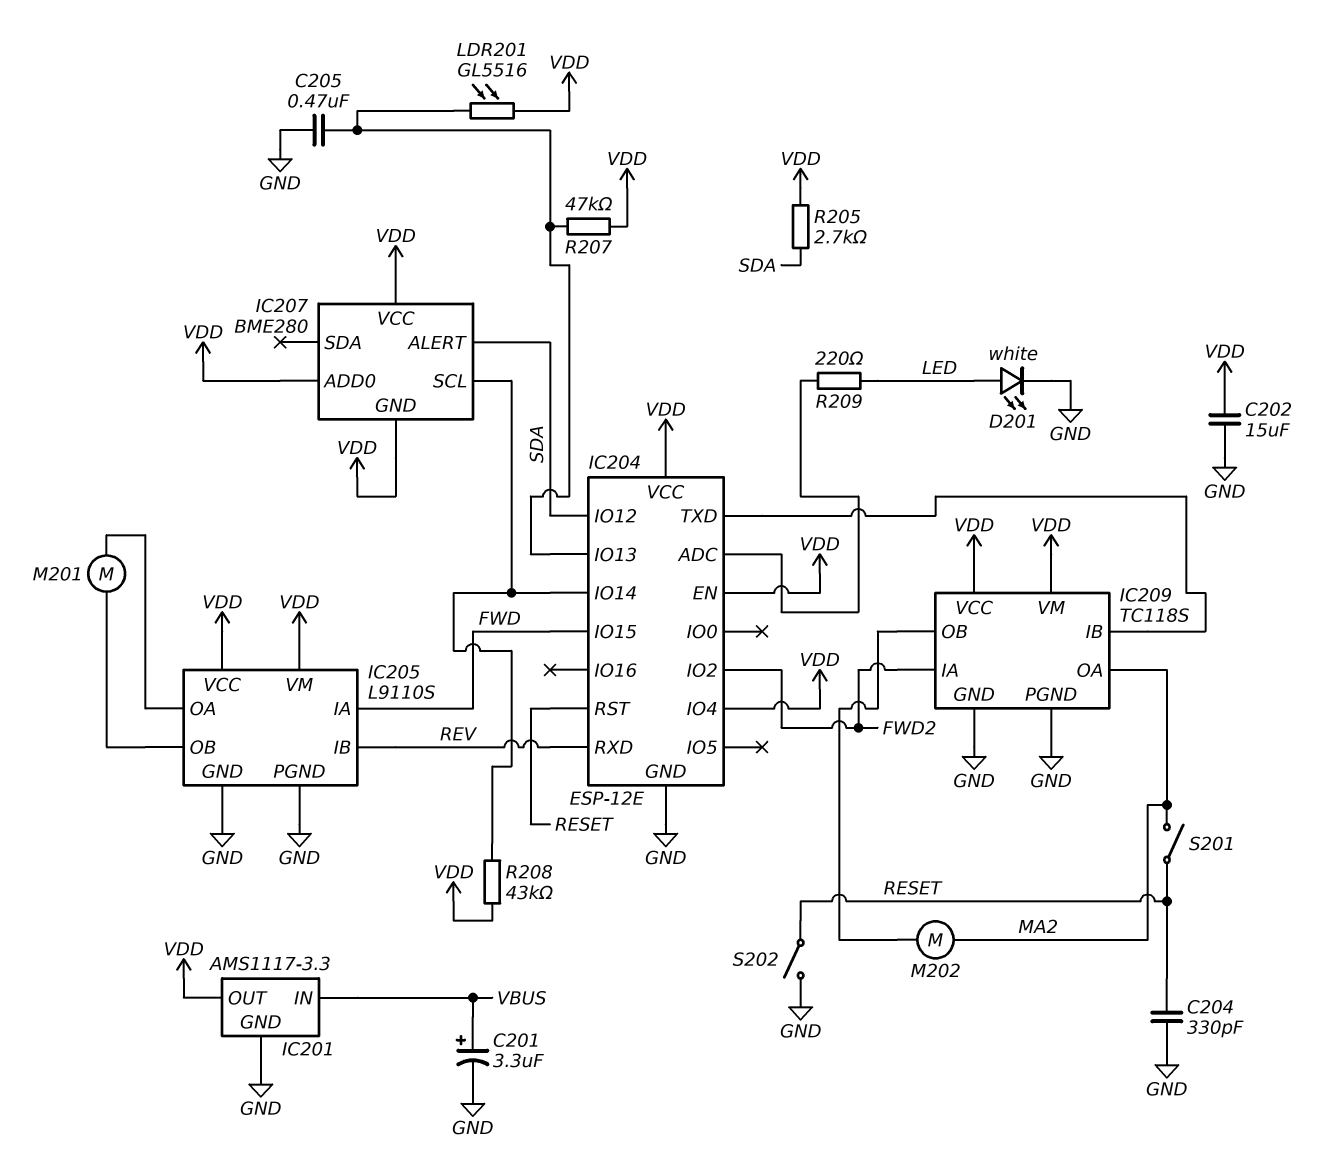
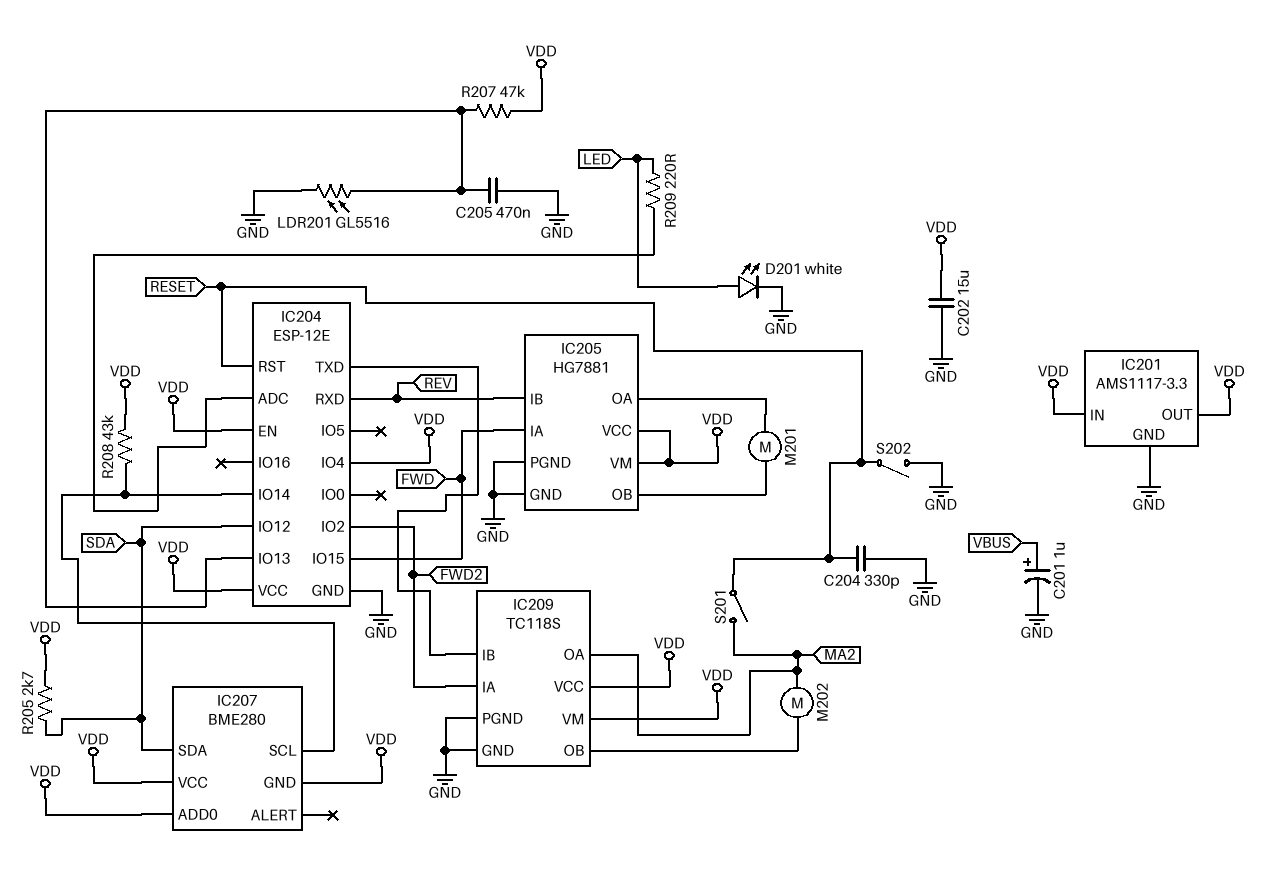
C201: 3.3uF (plus VBUS, minus GND) -> 1uF (plus VBUS, minus GND)
IC201 pin IN: VBUS -> VDD
IC205: L9110S -> HG7881
IC207 pin ALERT: SDA -> none
IC207 pin SDA: none -> SDA
LDR201: GL5516 (IC204/IO13, VDD) -> GL5516 (GND, IC204/IO13)

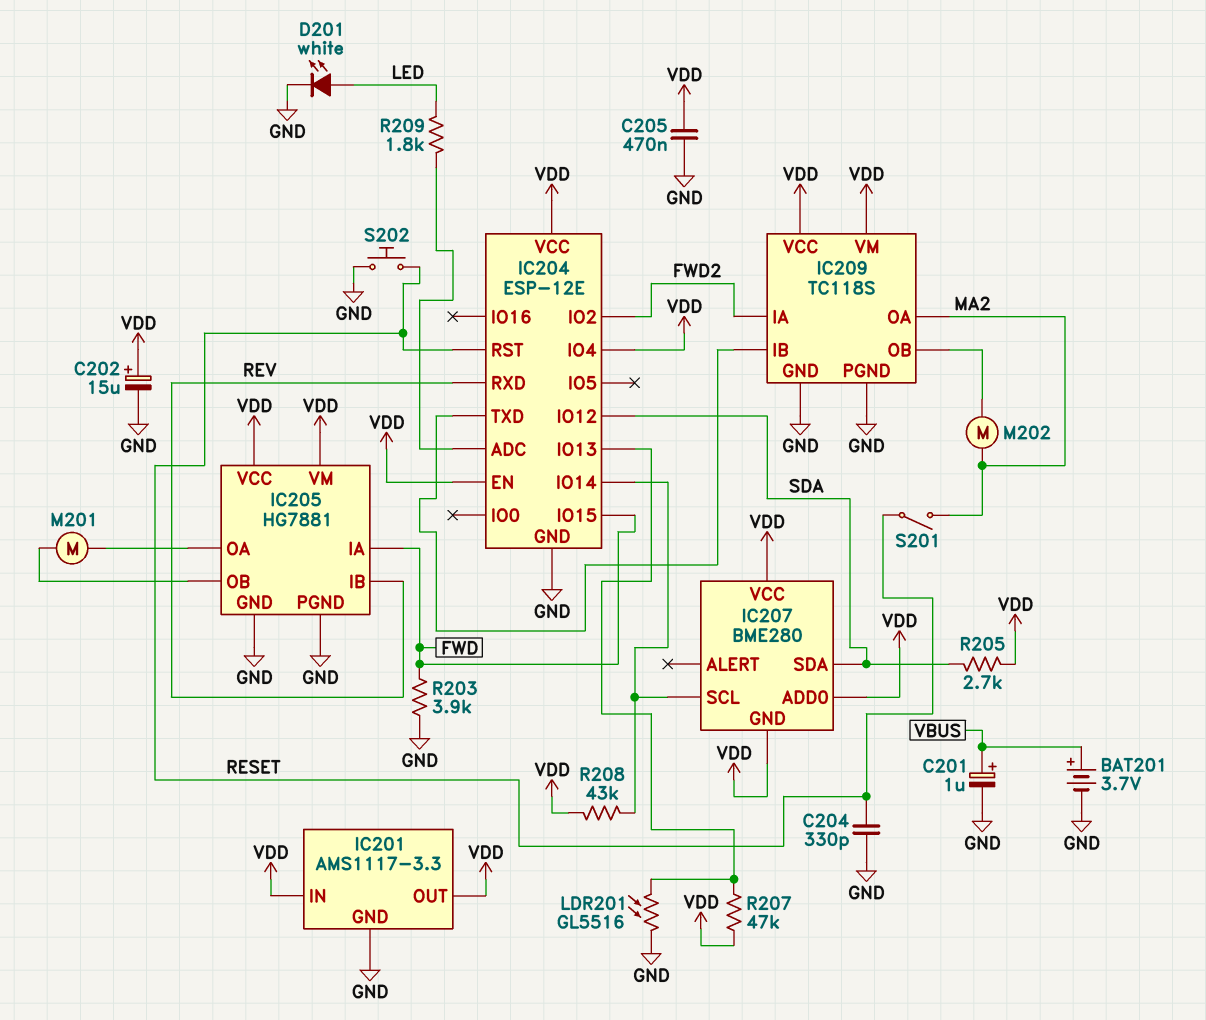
BAT201: none -> 3.7V (plus VBUS, minus GND)
C202: 15uF (GND, VDD) -> 15uF (plus VDD, minus GND)
C205: 470nF (GND, IC204/IO13) -> 470nF (GND, VDD)
R203: none -> 3.9k (FWD, GND)
R209: 220 (IC204/ADC, LED) -> 1.8k (IC204/ADC, LED)
S202: switch (GND, RESET) -> button (GND, RESET)

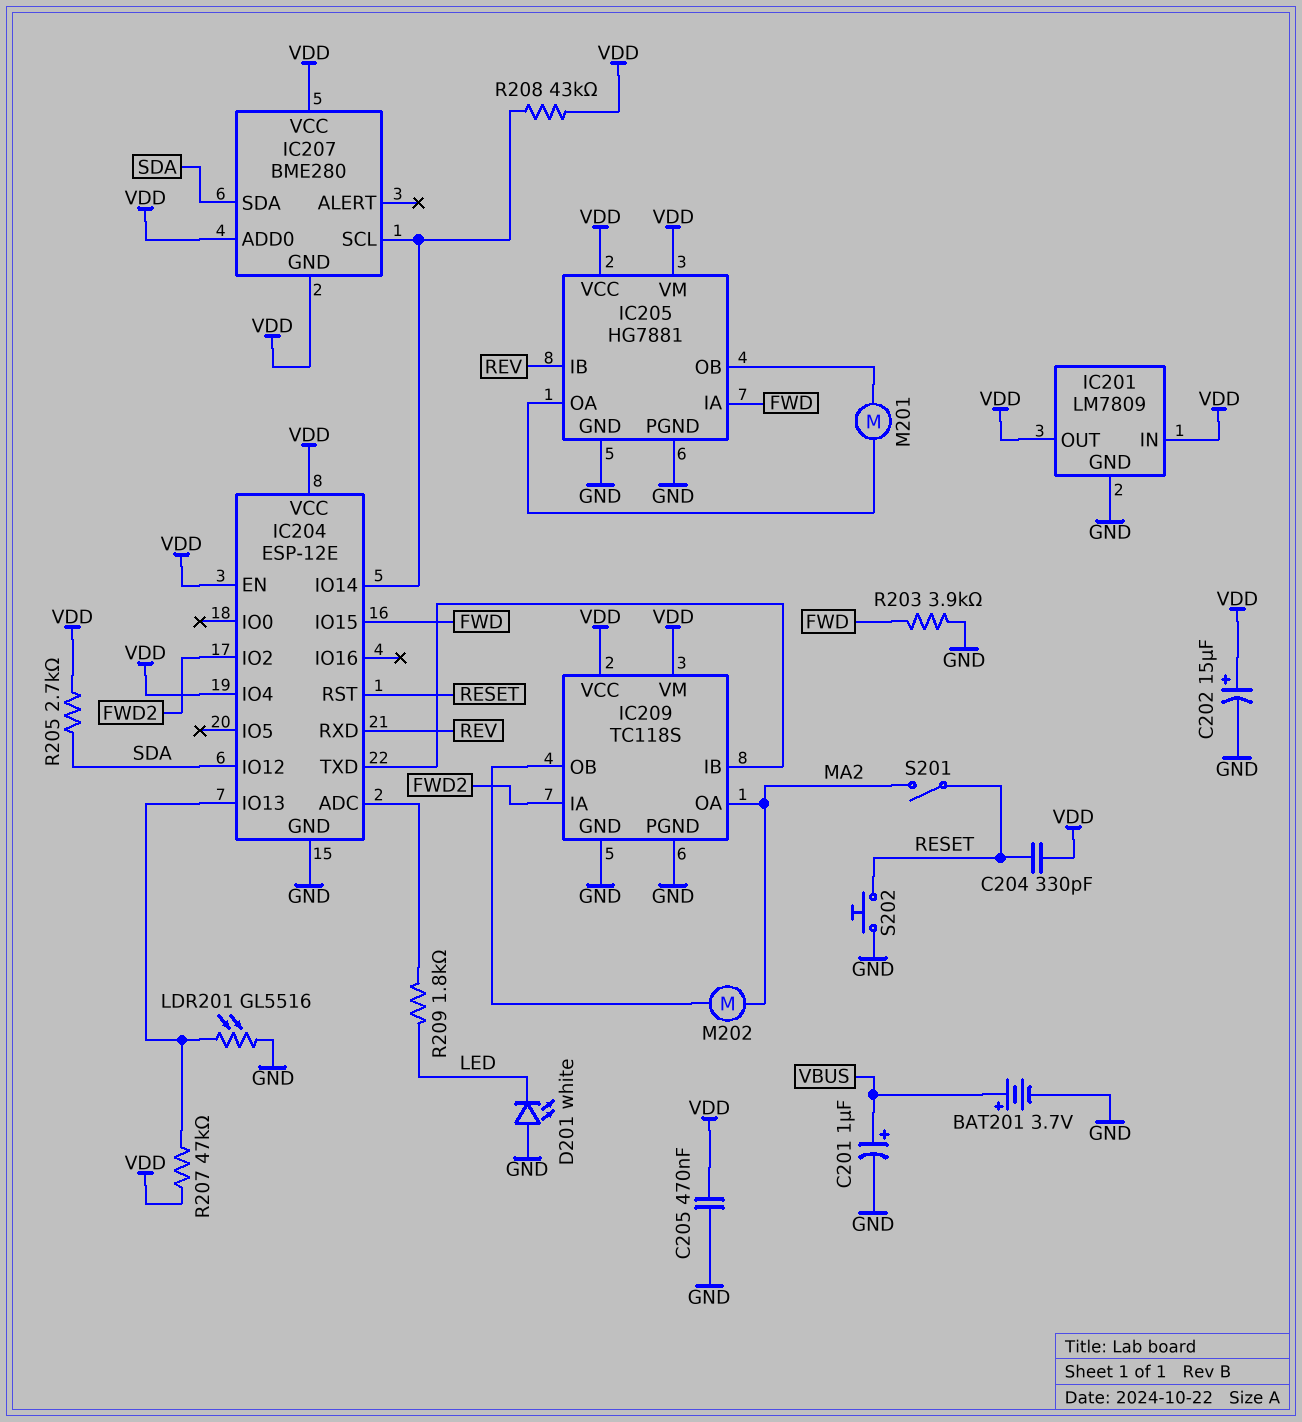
C204: 330pF (GND, RESET) -> 330pF (RESET, VDD)
D201: LED white (A LED, K GND) -> LED white (A GND, K LED)
IC201: AMS1117-3.3 -> LM7809

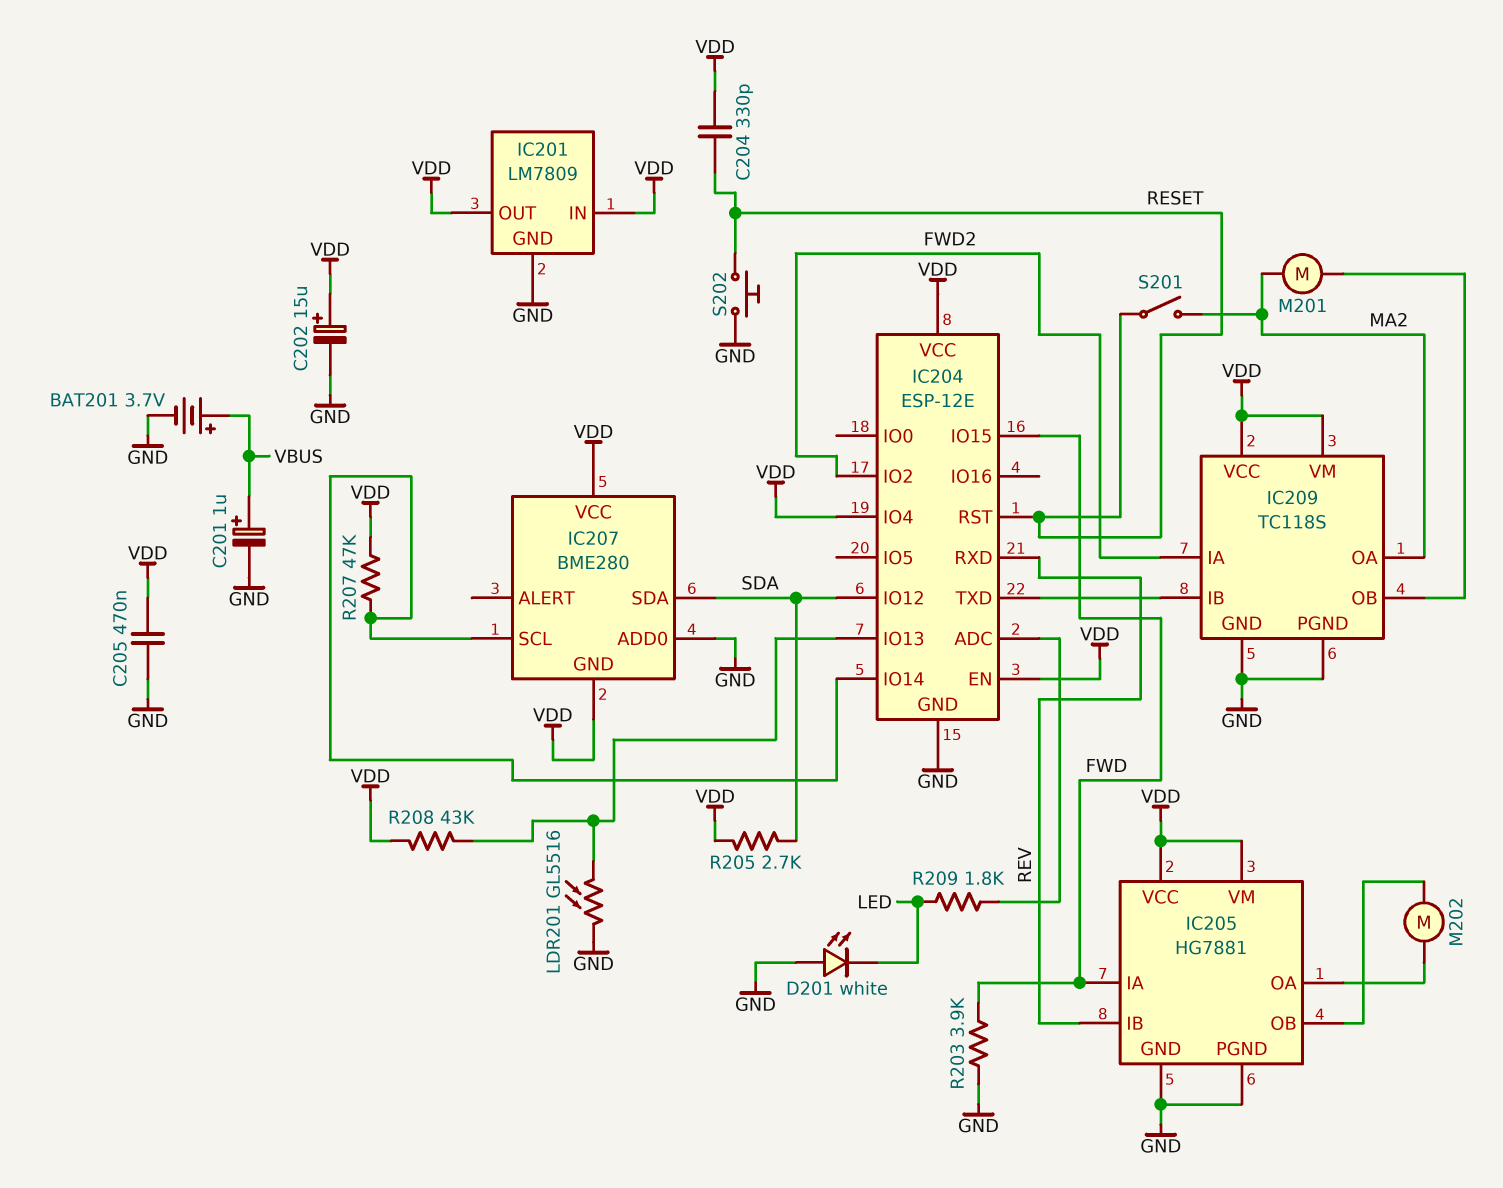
IC207 pin ADD0: VDD -> GND
M201: motor (IC205/OA, IC205/OB) -> motor (IC209/OB, MA2)
M202: motor (IC209/OB, MA2) -> motor (IC205/OA, IC205/OB)
R207: 47k (IC204/IO13, VDD) -> 47k (IC204/IO14, VDD)
R208: 43k (IC204/IO14, VDD) -> 43k (IC204/IO13, VDD)

